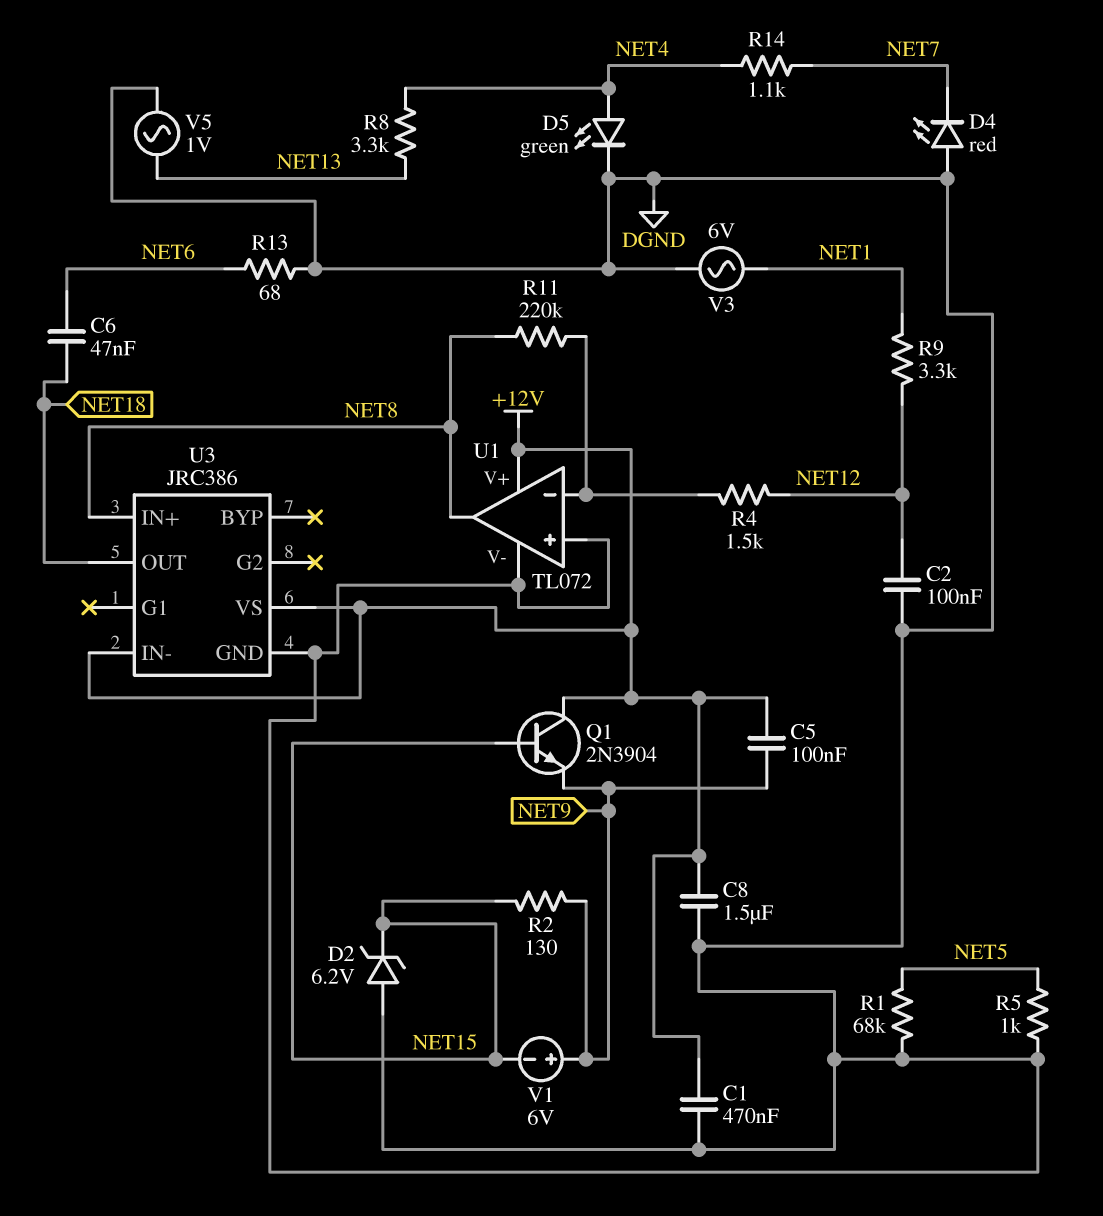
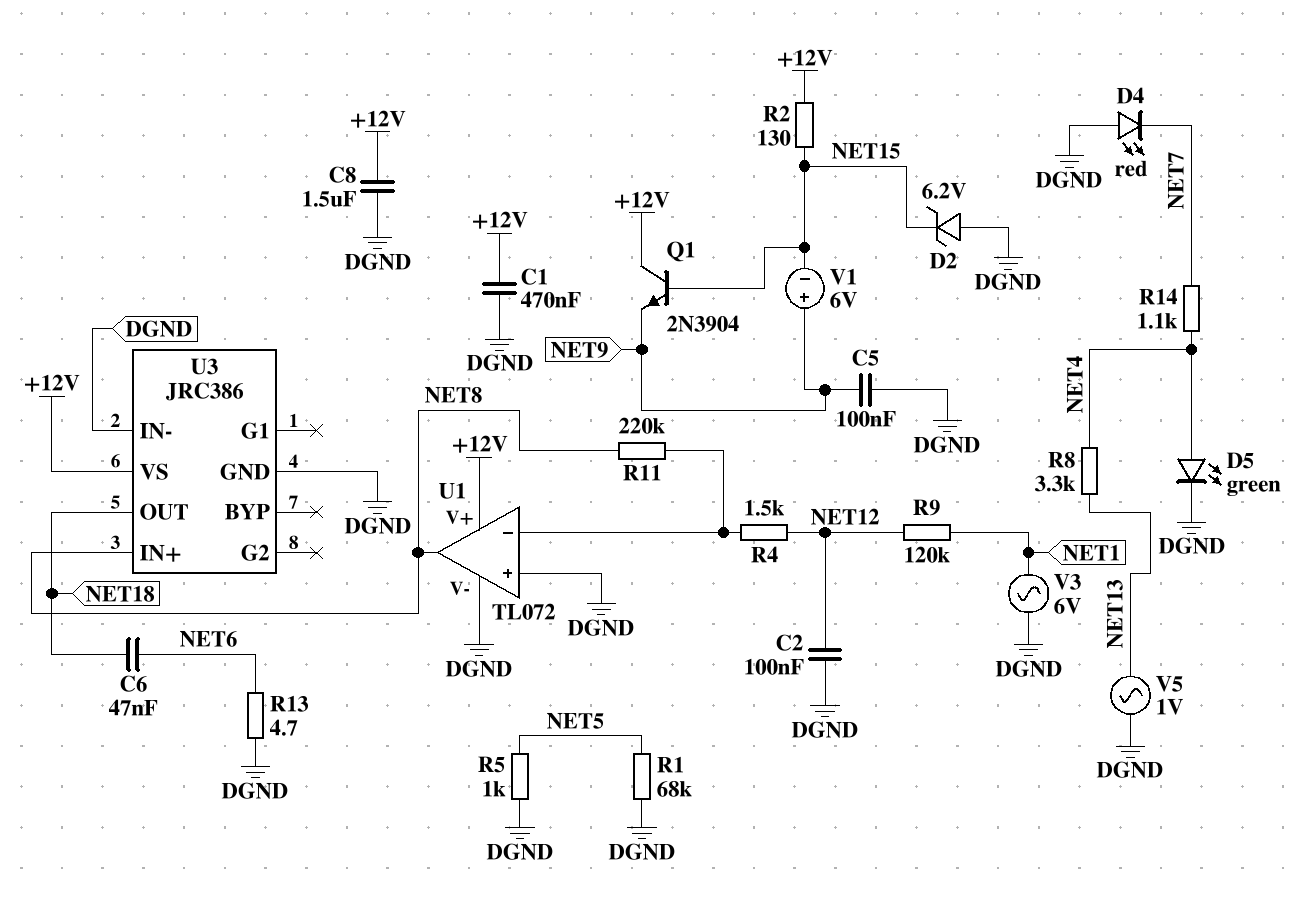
C5: 100nF (+12V, NET9) -> 100nF (DGND, NET9)
R2: 130 (NET9, NET15) -> 130 (+12V, NET15)
R9: 3.3k (NET1, NET12) -> 120k (NET1, NET12)
R13: 68 (DGND, NET6) -> 4.7 (DGND, NET6)
U3 pin IN-: +12V -> DGND

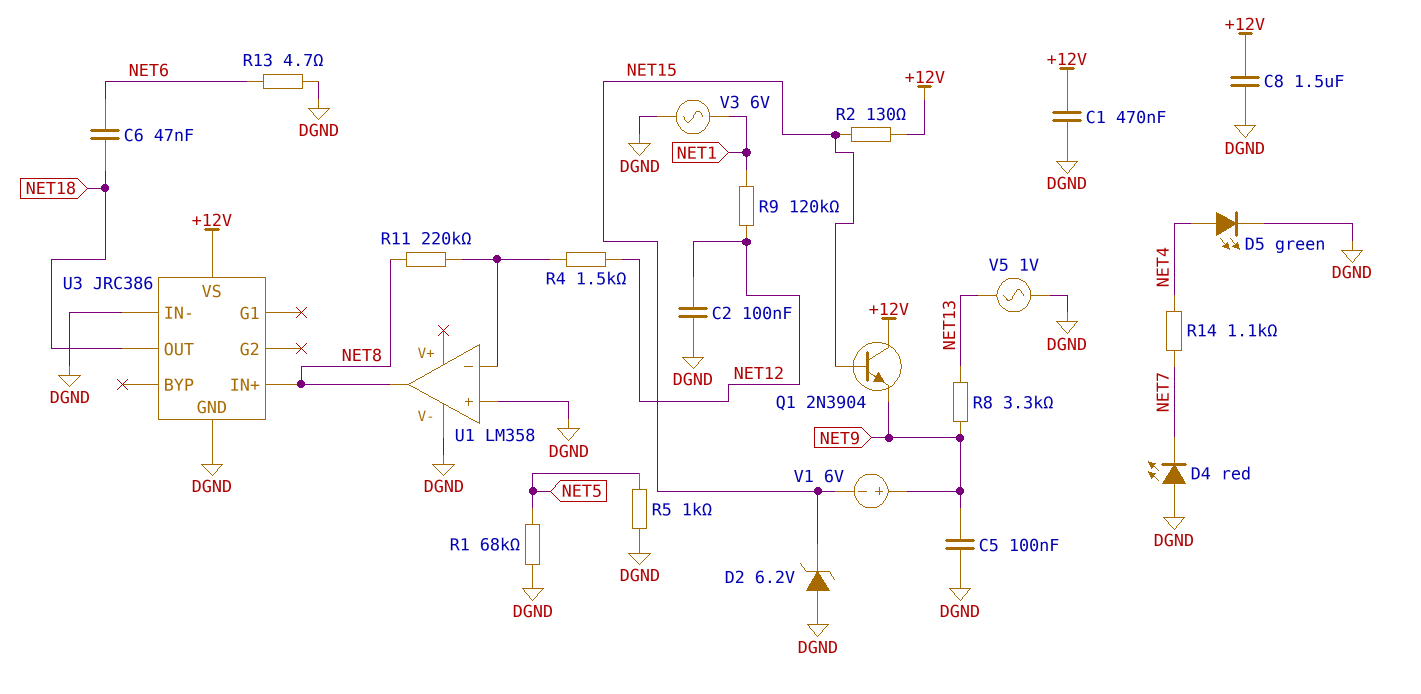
R8: 3.3k (NET4, NET13) -> 3.3k (NET9, NET13)
U1: TL072 -> LM358
U1 pin V+: +12V -> none

